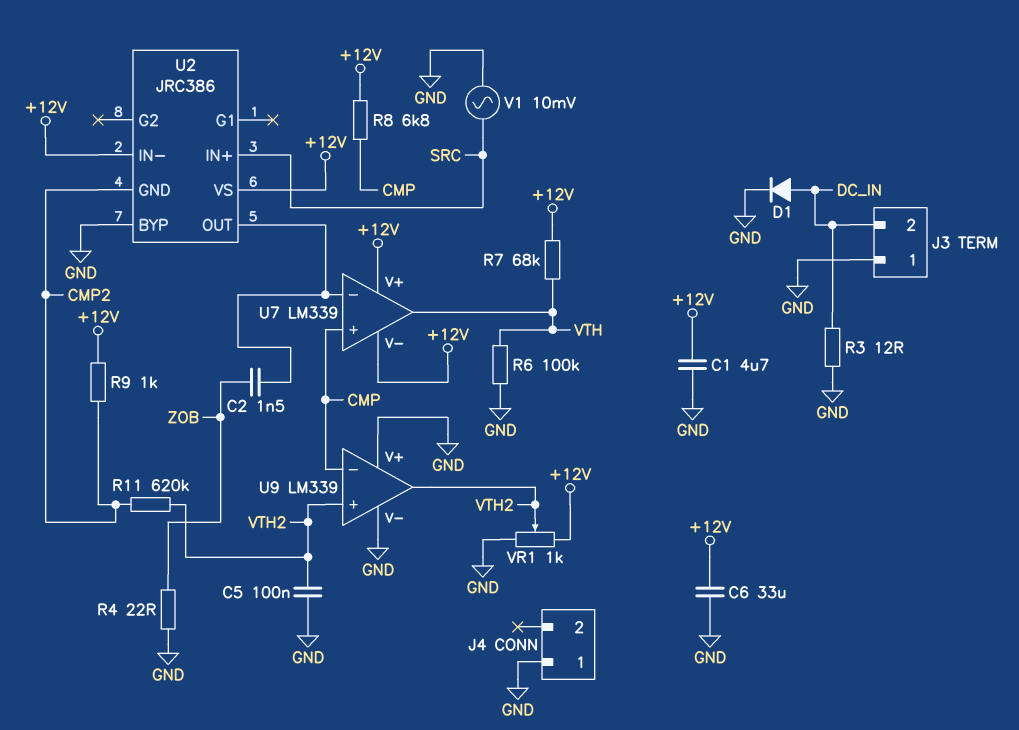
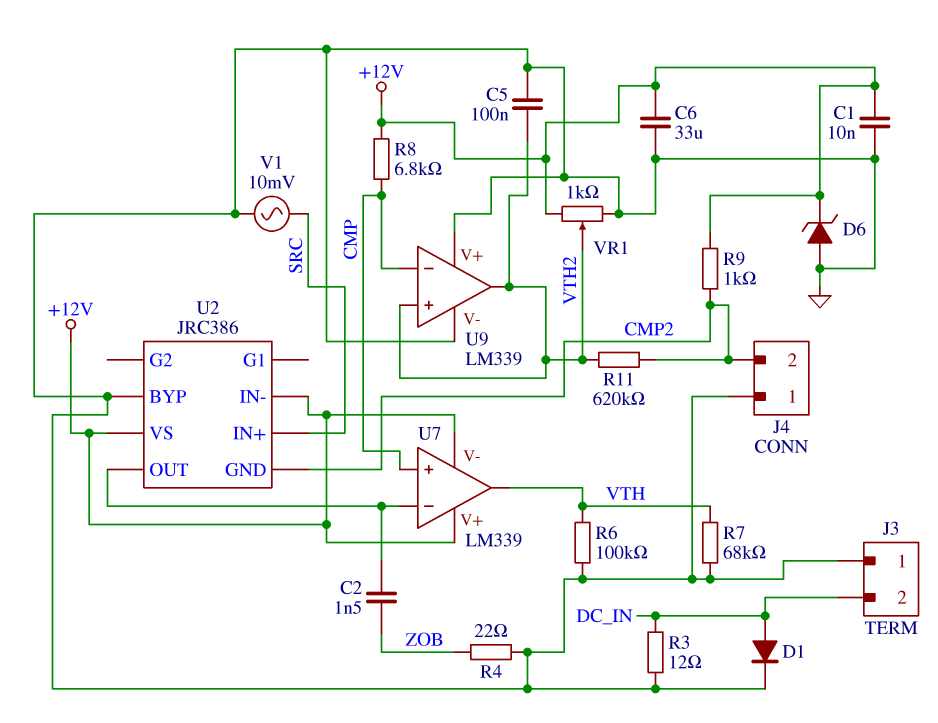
C1: 4.7uF (+12V, GND) -> 10nF (+12V, GND)
D6: none -> zener (A GND, K +12V)
J4 pin 2: none -> CMP2
R7: 68k (+12V, VTH) -> 68k (GND, VTH)

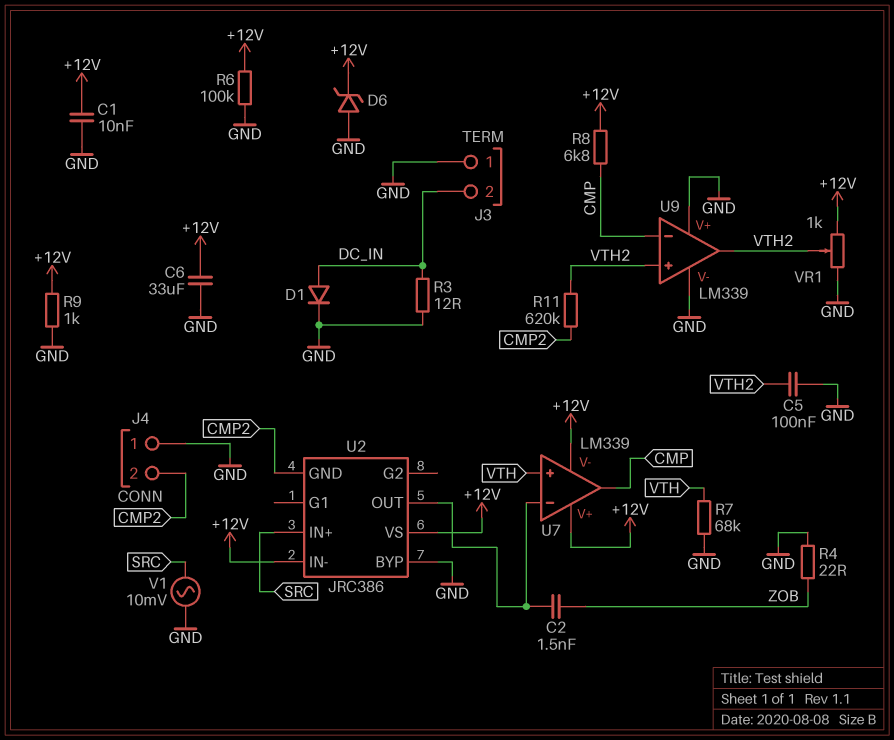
R6: 100k (GND, VTH) -> 100k (+12V, GND)
R9: 1k (+12V, CMP2) -> 1k (+12V, GND)
U7 pin in+: CMP -> VTH
U7 pin out: VTH -> CMP

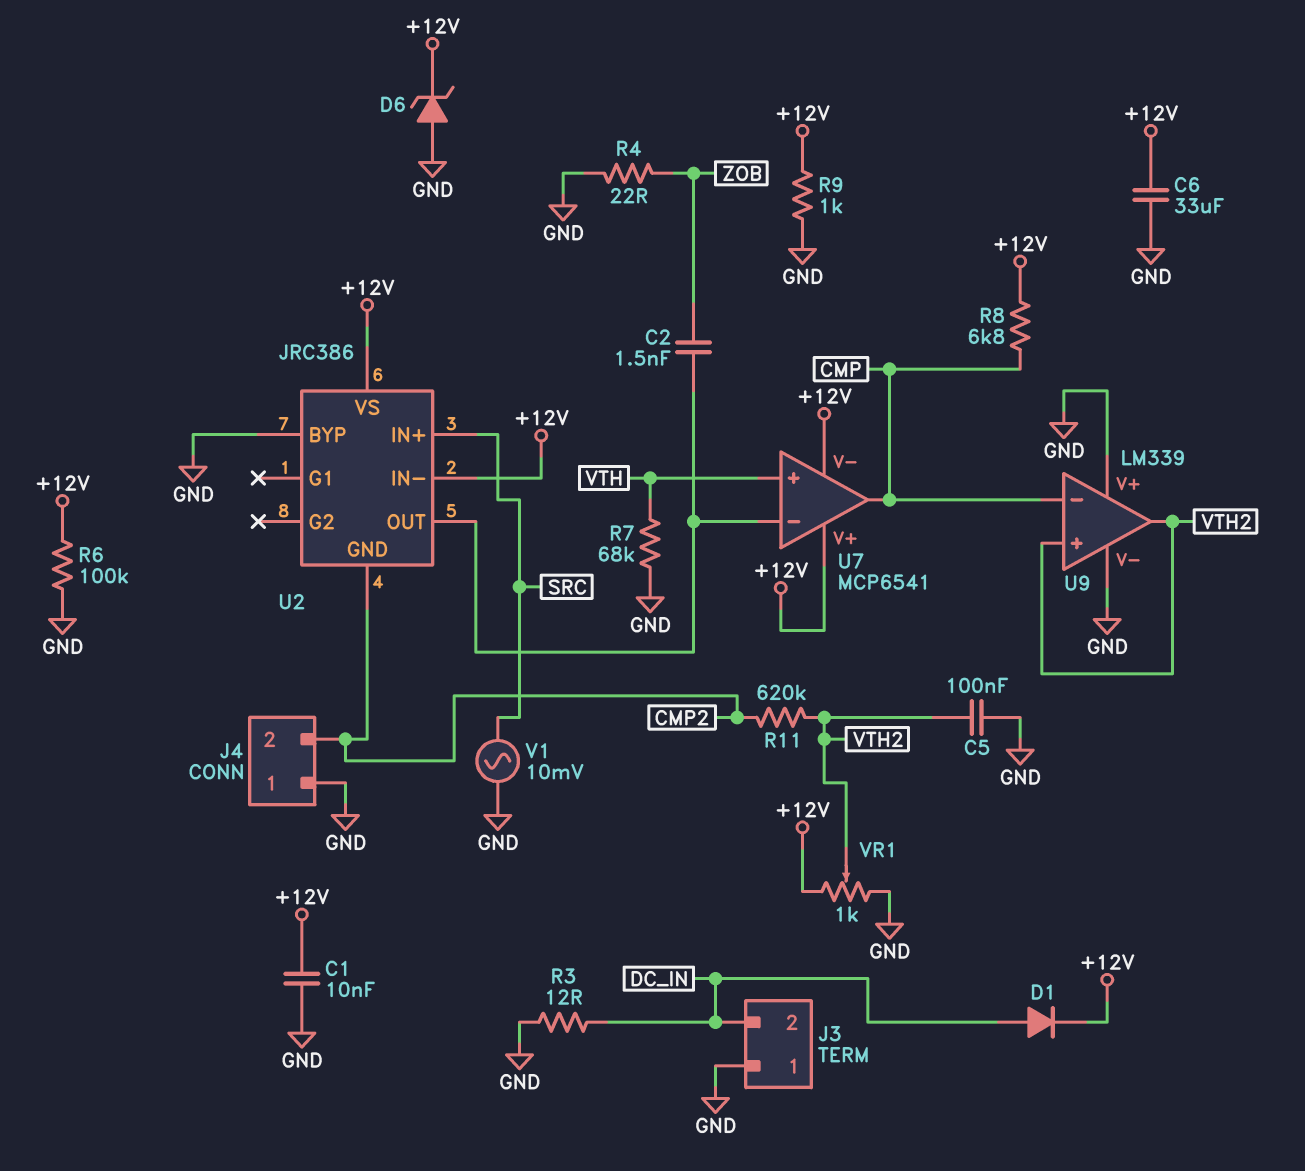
D1: diode (A DC_IN, K GND) -> diode (A DC_IN, K +12V)
U7: LM339 -> MCP6541

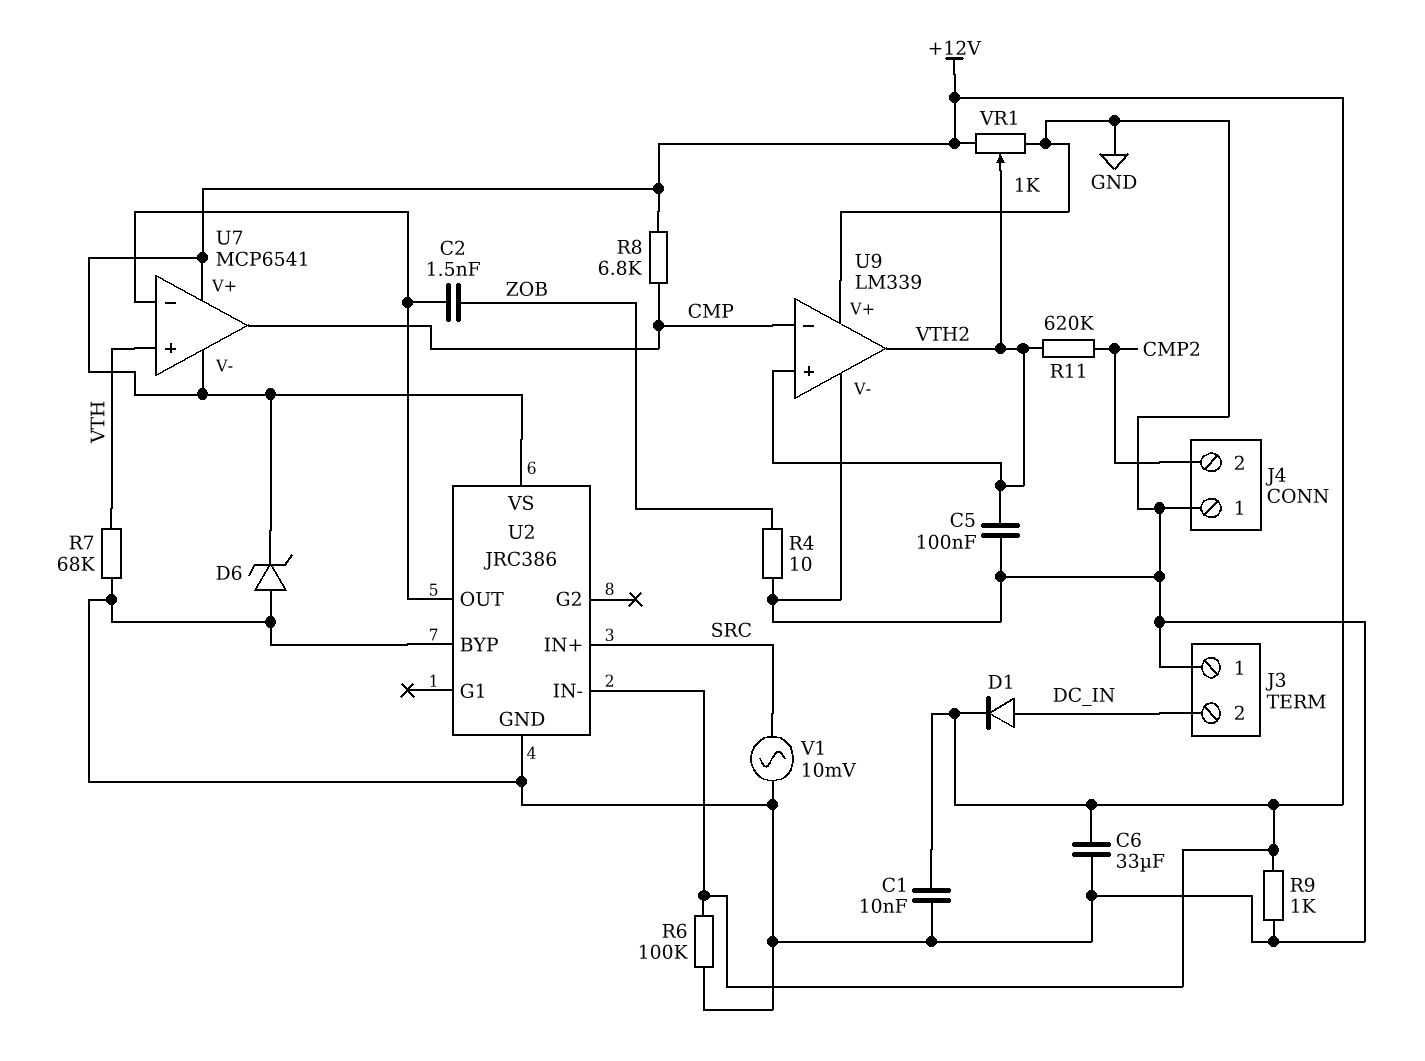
R3: 12 (DC_IN, GND) -> none
R4: 22 (GND, ZOB) -> 10 (GND, ZOB)
U2 pin GND: CMP2 -> GND

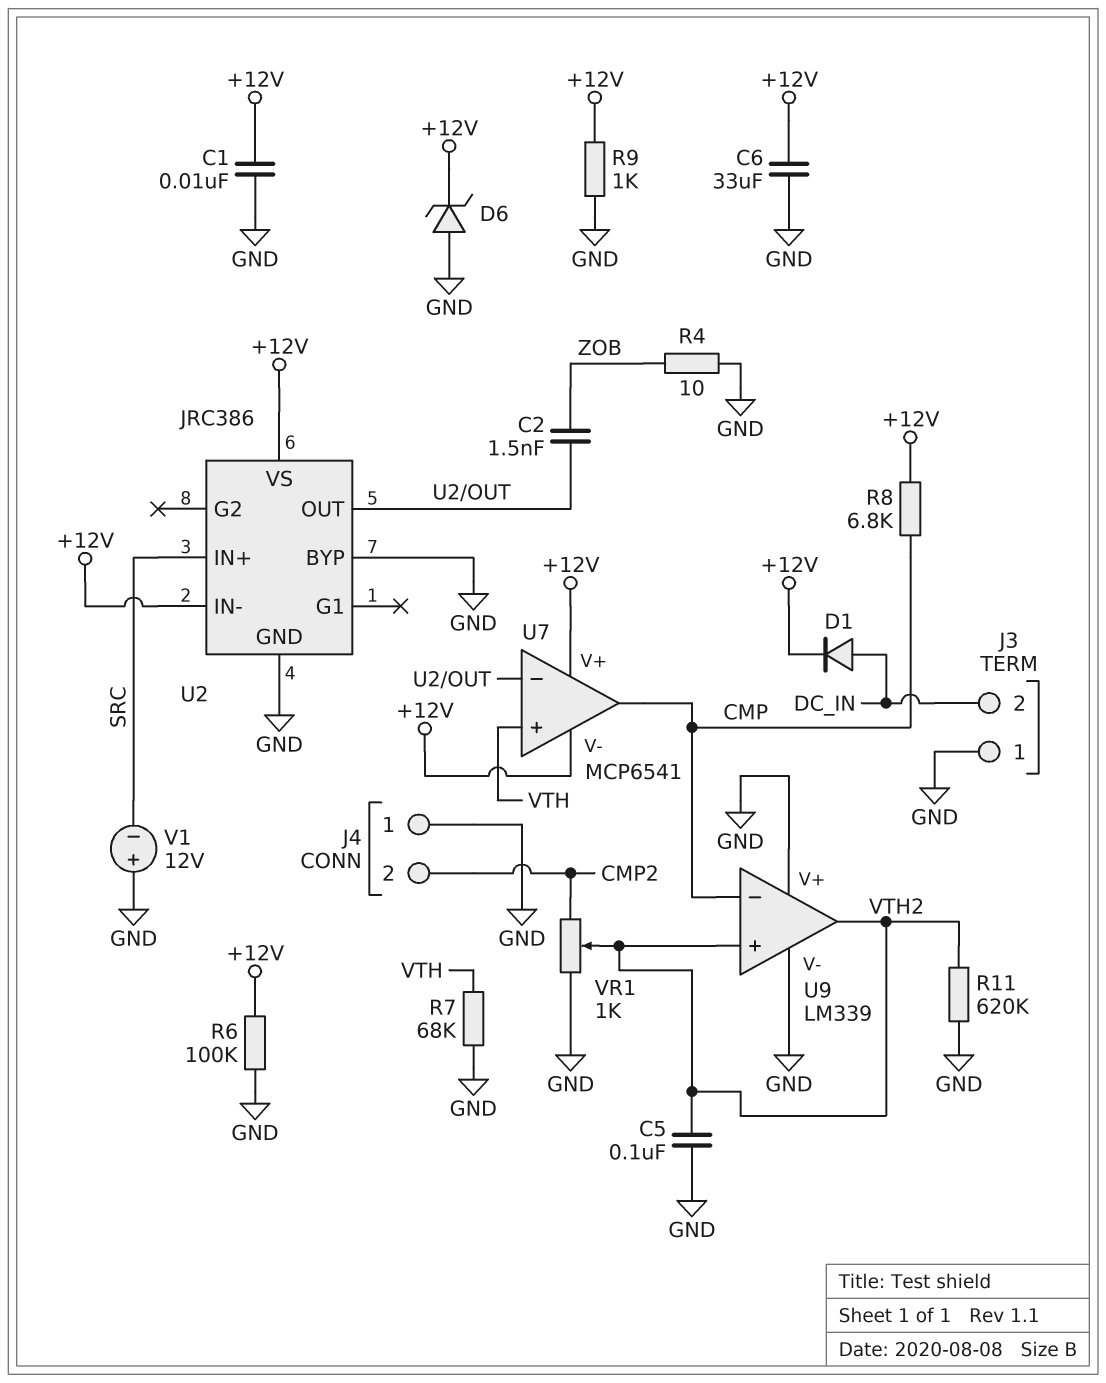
R11: 620k (CMP2, VTH2) -> 620k (GND, VTH2)
V1: AC 10mV (GND, SRC) -> 12V (plus GND, minus SRC)
VR1: 1k (+12V, GND, wiper VTH2) -> 1k (CMP2, GND, wiper VTH2)

